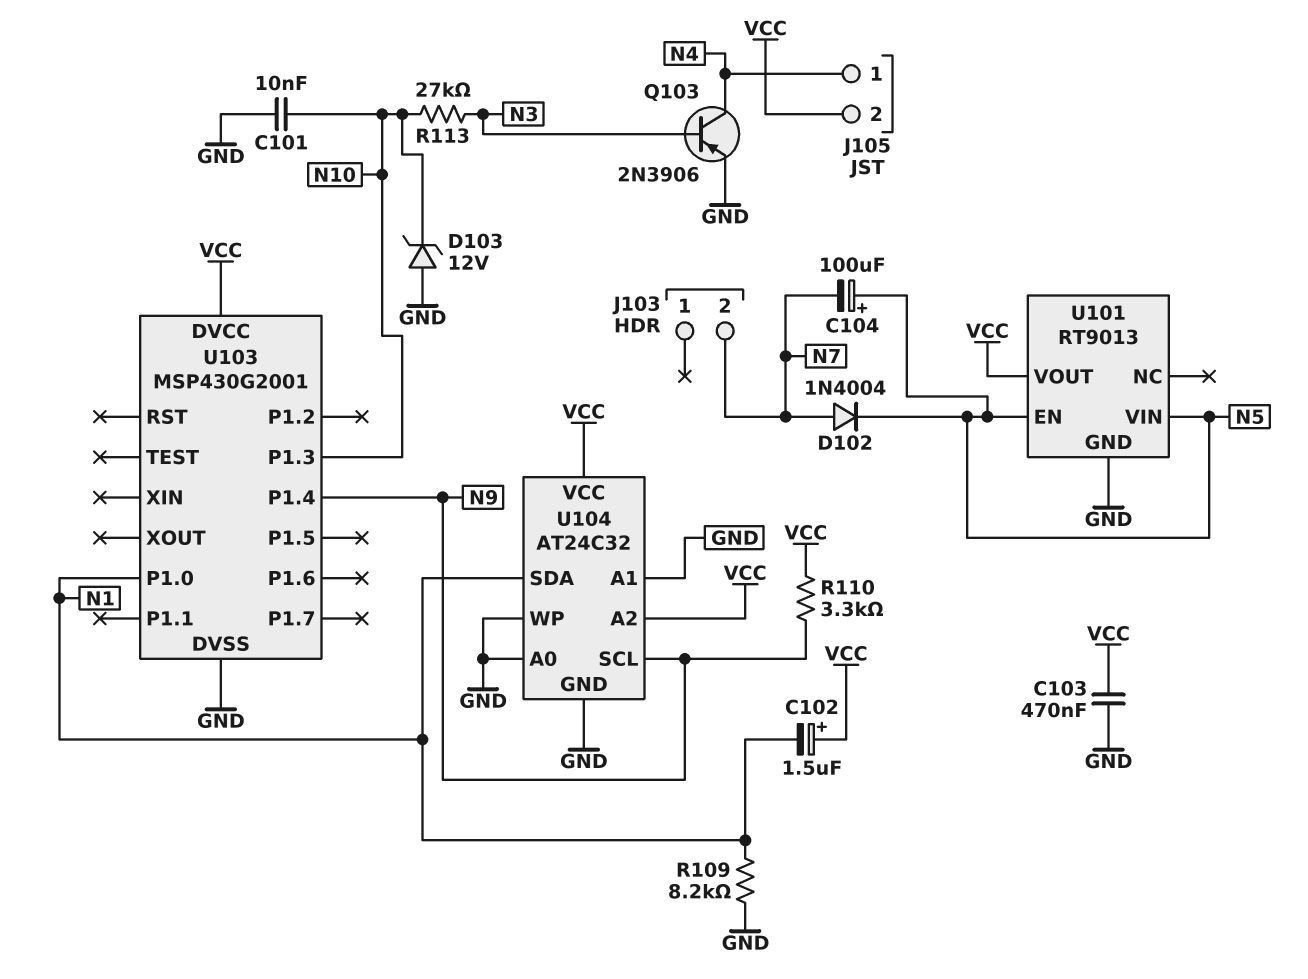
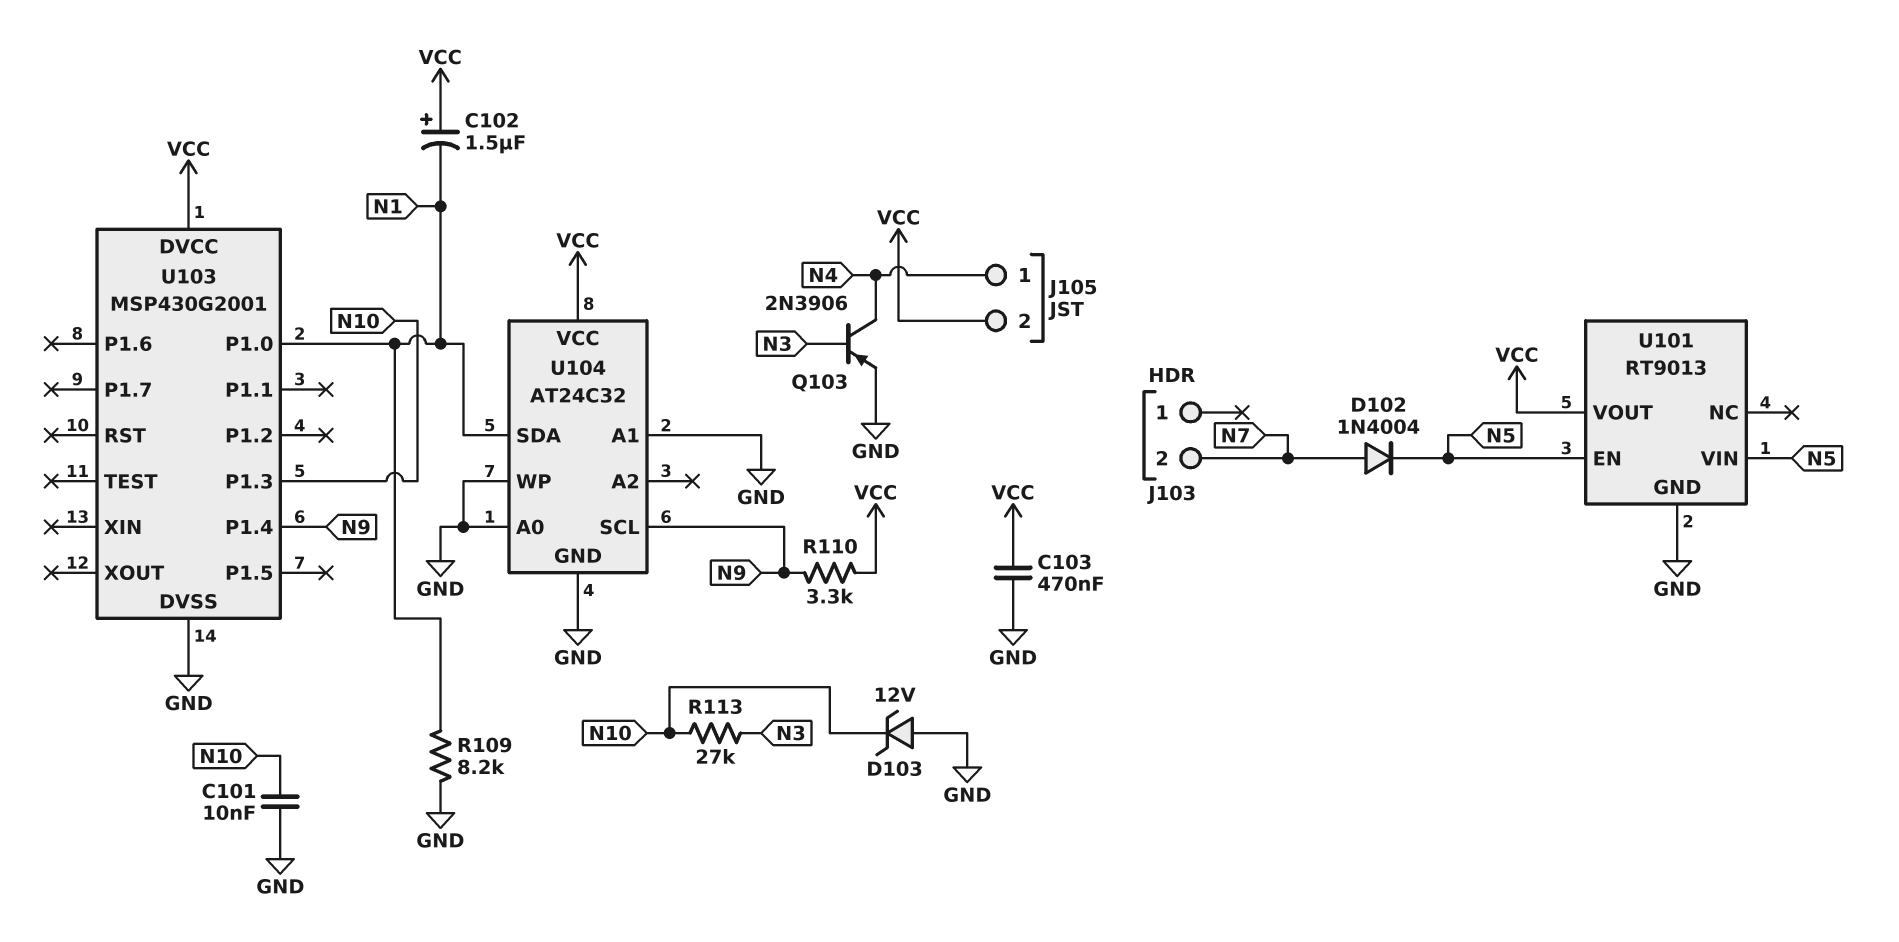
C104: 100uF (plus N5, minus N7) -> none
U104 pin A2: VCC -> none

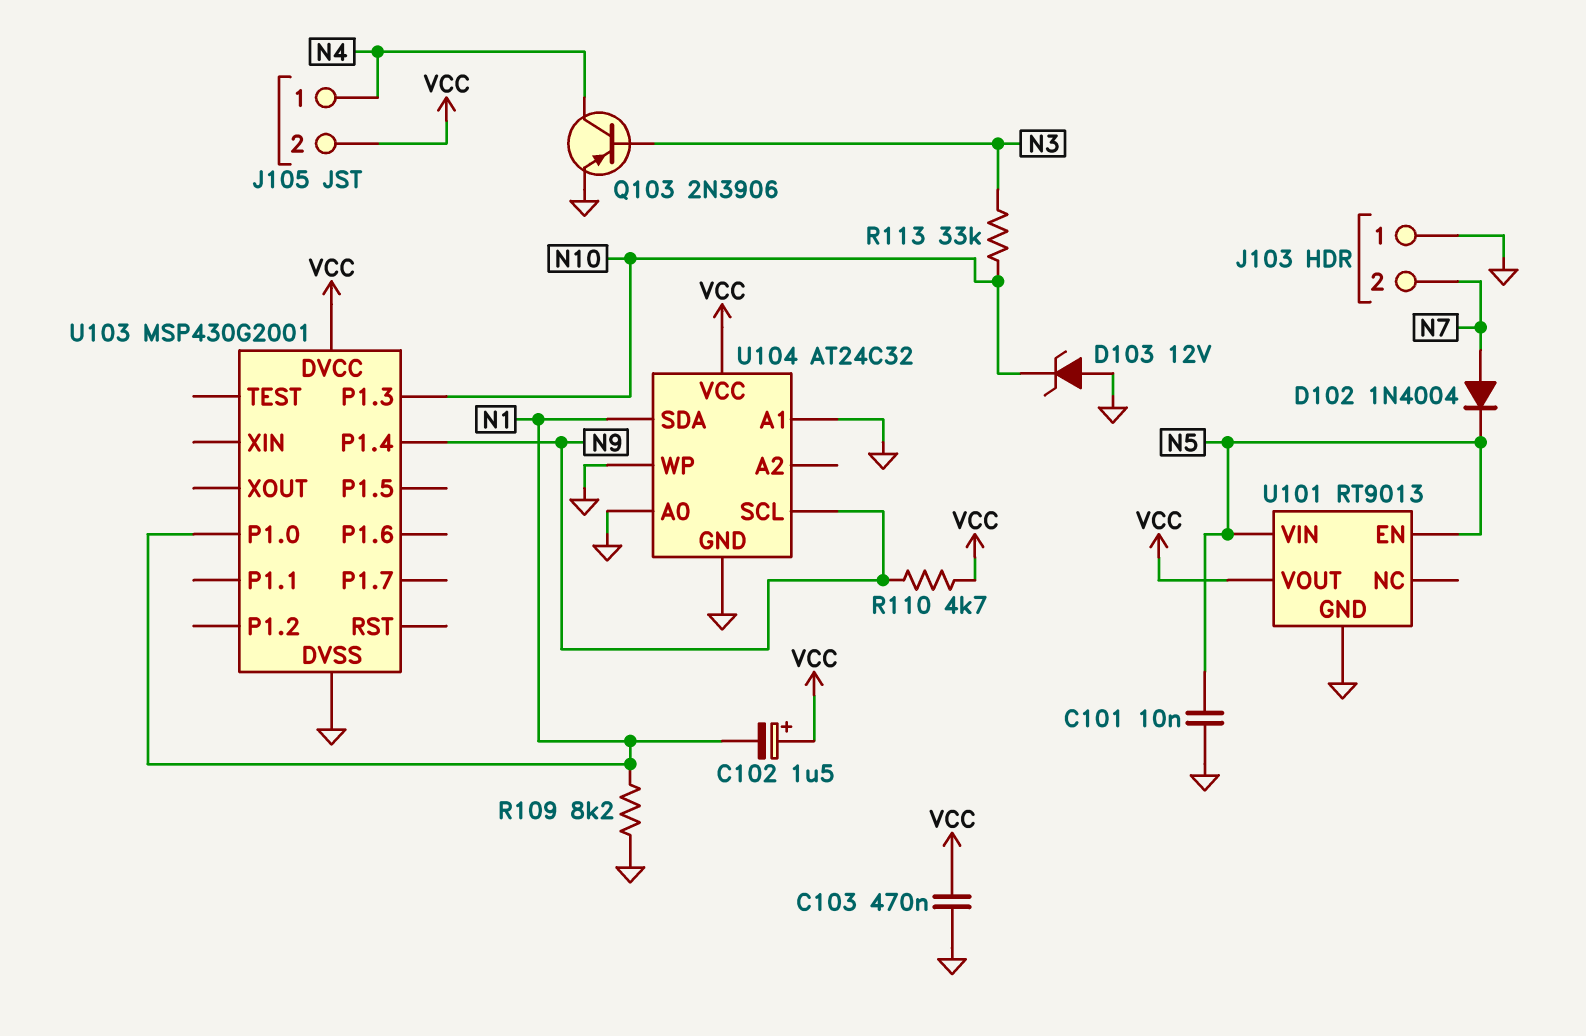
C101: 10nF (GND, N10) -> 10nF (GND, N5)
J103 pin 1: none -> GND
R110: 3.3k (N9, VCC) -> 4.7k (N9, VCC)
R113: 27k (N3, N10) -> 33k (N3, N10)

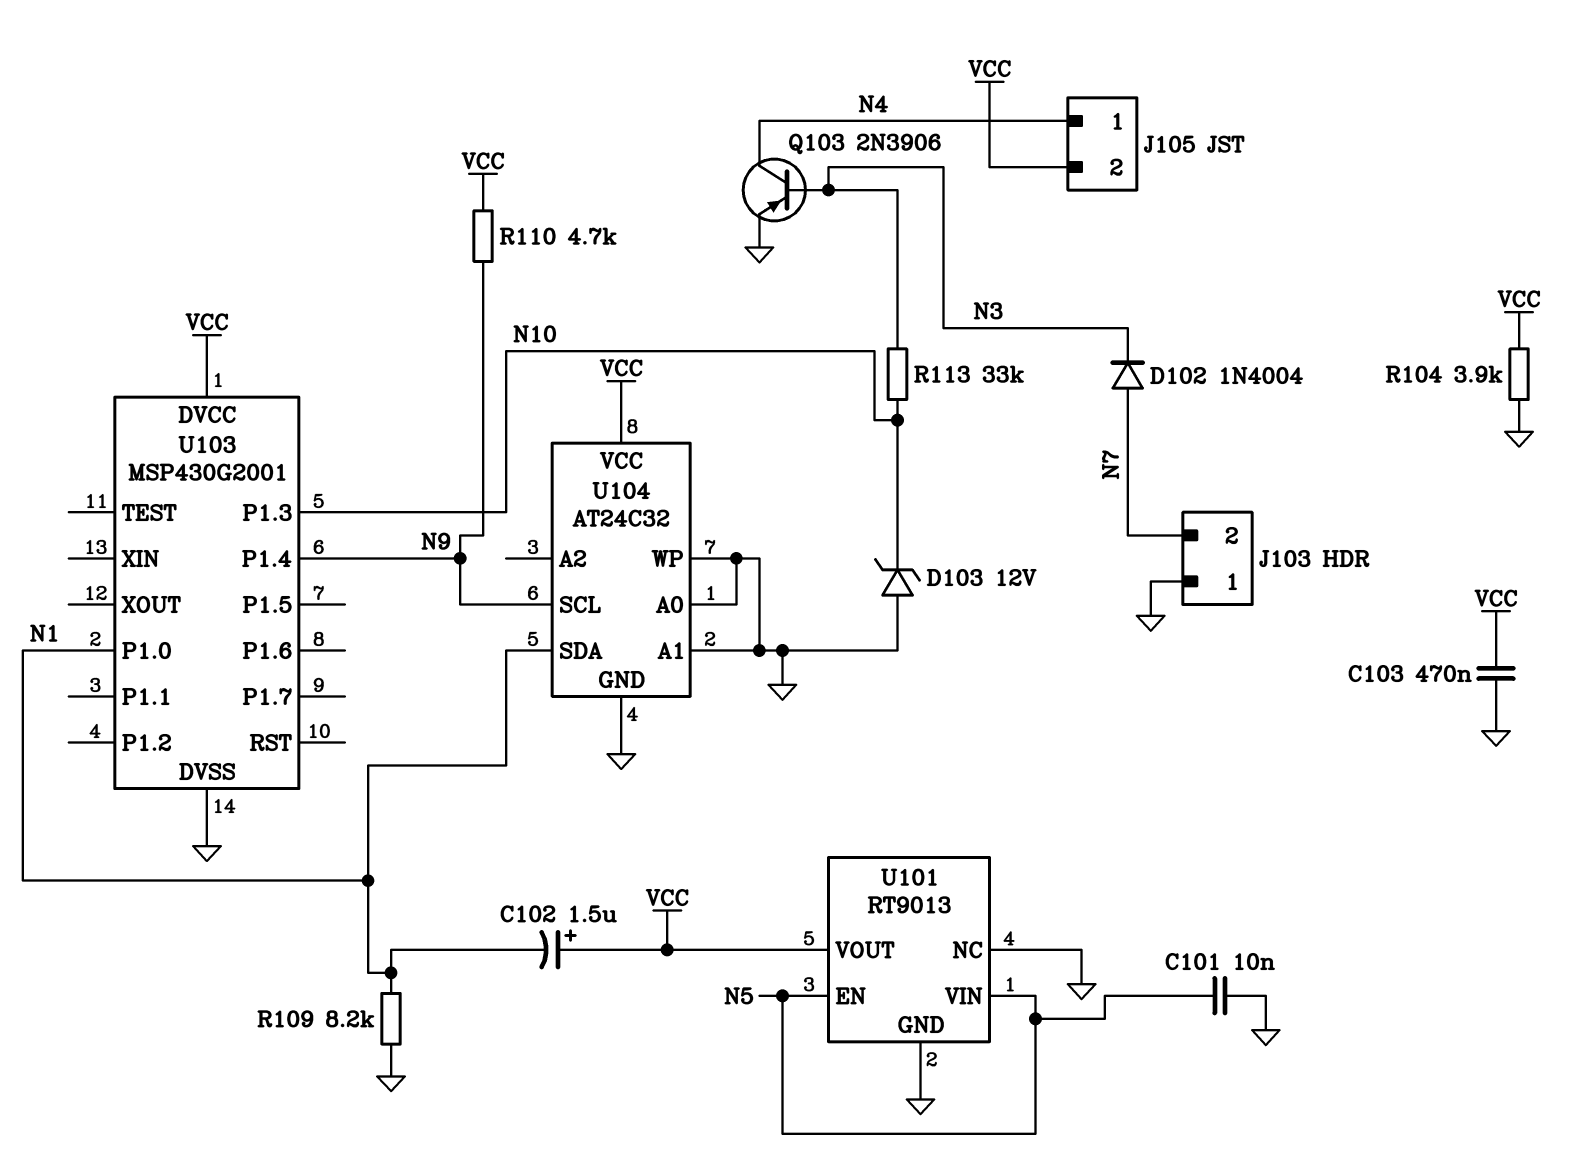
D102: diode 1N4004 (A N7, K N5) -> diode 1N4004 (A N7, K N3)
R104: none -> 3.9k (GND, VCC)
U101 pin NC: none -> GND

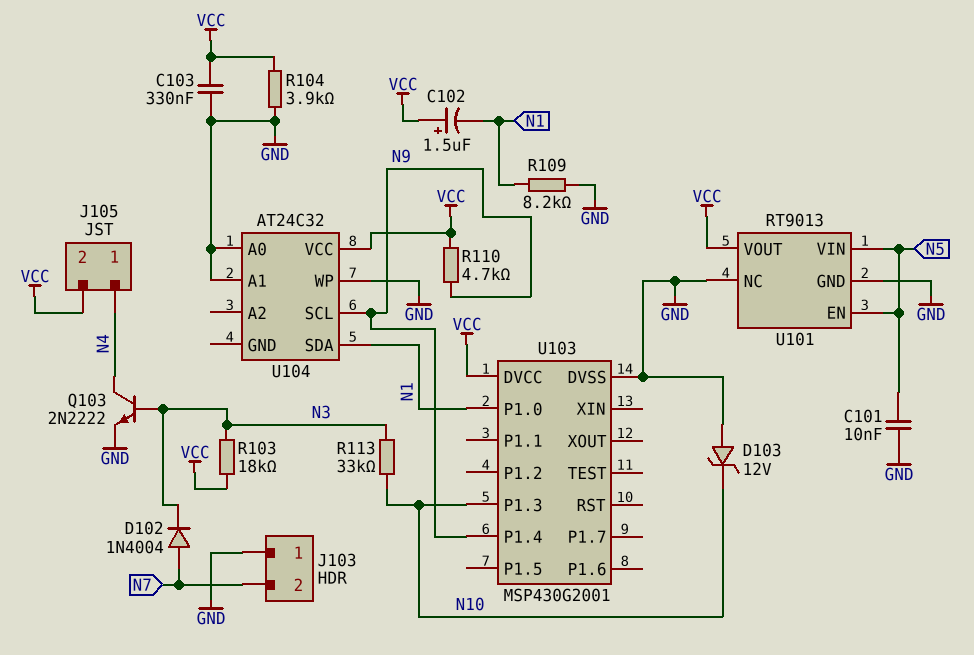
C103: 470nF (GND, VCC) -> 330nF (GND, VCC)
Q103: PNP 2N3906 (B N3, C N4, E GND) -> NPN 2N2222 (B N3, C N4, E GND)
R103: none -> 18k (N3, VCC)
U104 pin GND: GND -> none

